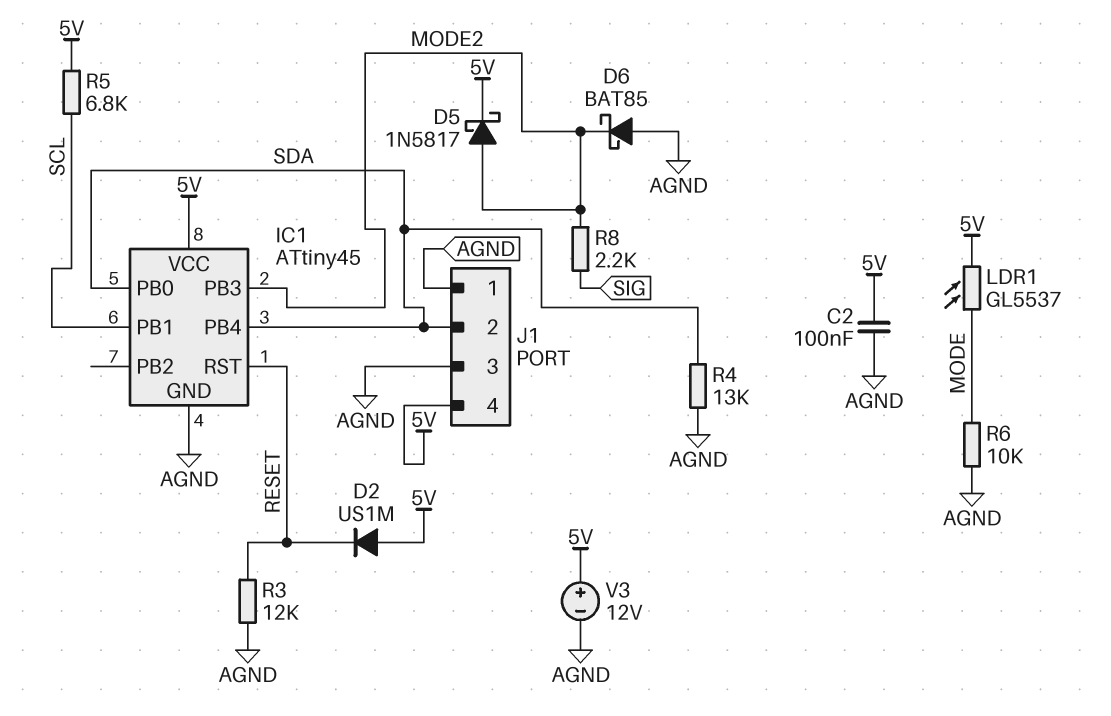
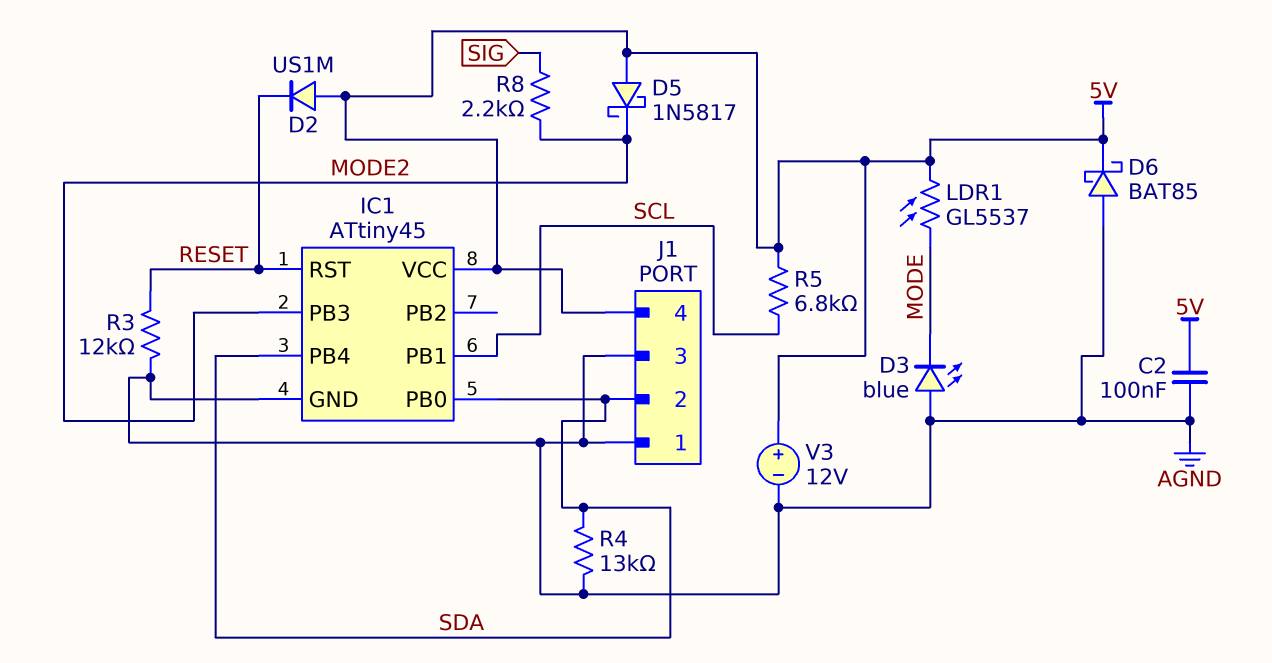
D3: none -> LED blue (A AGND, K MODE)
D5: schottky 1N5817 (A MODE2, K 5V) -> schottky 1N5817 (A 5V, K MODE2)
D6: schottky BAT85 (A AGND, K MODE2) -> schottky BAT85 (A AGND, K 5V)
R6: 10k (AGND, MODE) -> none

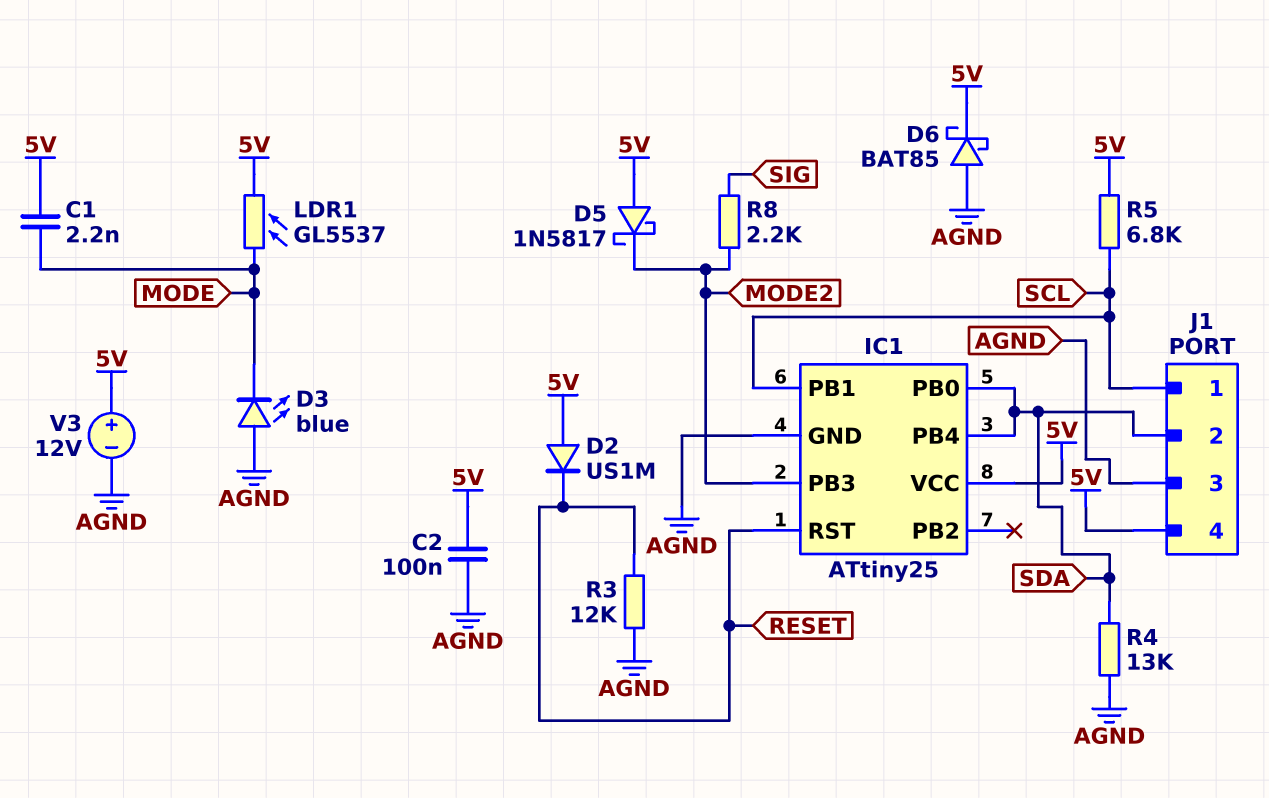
C1: none -> 2.2nF (5V, MODE)
IC1: ATtiny45 -> ATtiny25
J1 pin 1: AGND -> SCL

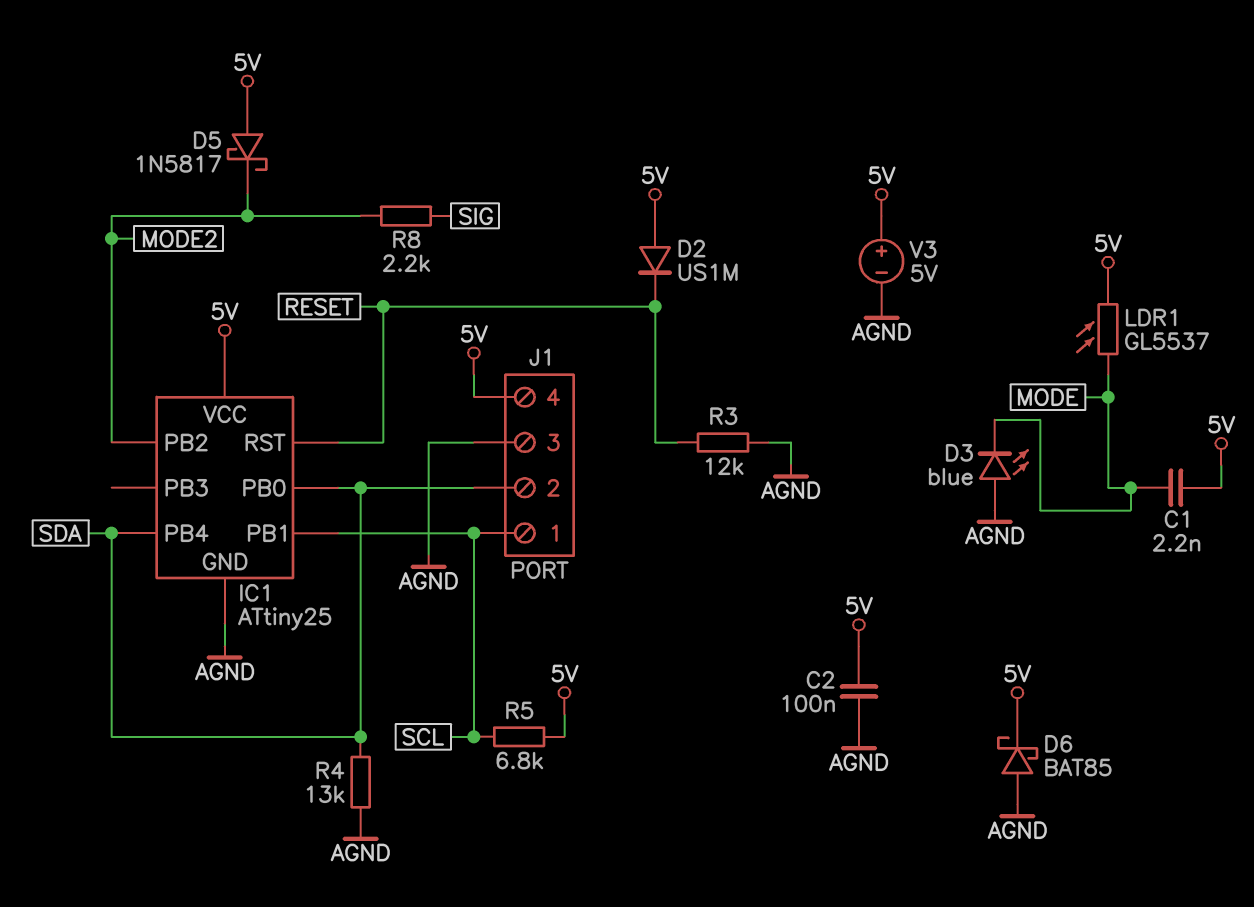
IC1 pin PB2: none -> MODE2
IC1 pin PB3: MODE2 -> none
V3: 12V (plus 5V, minus AGND) -> 5V (plus 5V, minus AGND)

